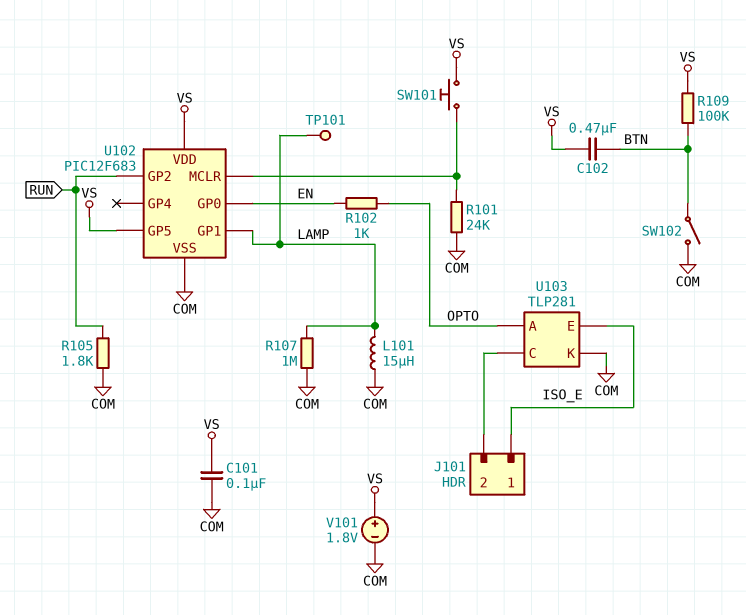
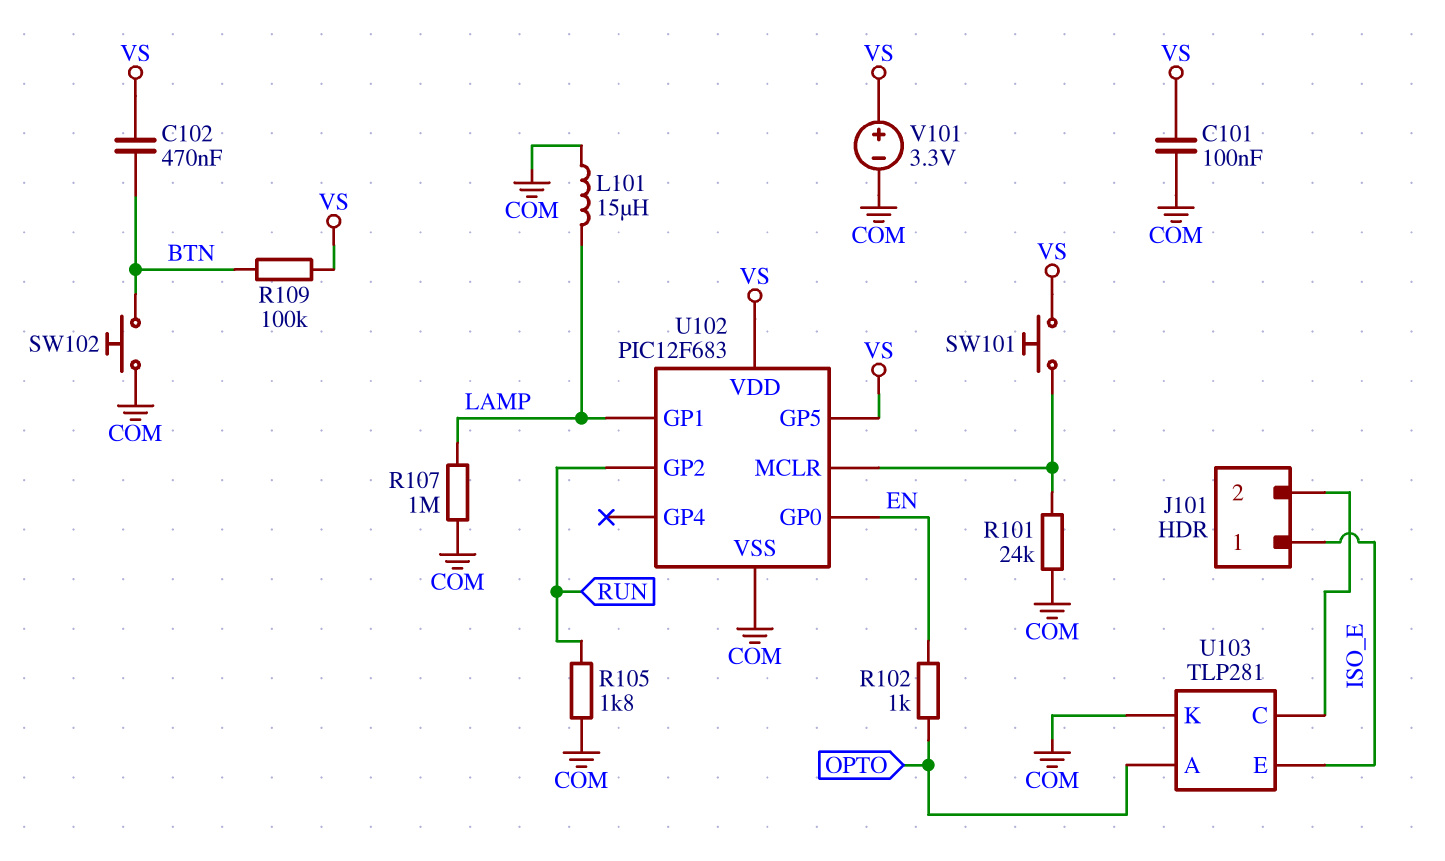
SW102: switch (BTN, COM) -> button (BTN, COM)
TP101: test point (LAMP) -> none
V101: 1.8V (plus VS, minus COM) -> 3.3V (plus VS, minus COM)

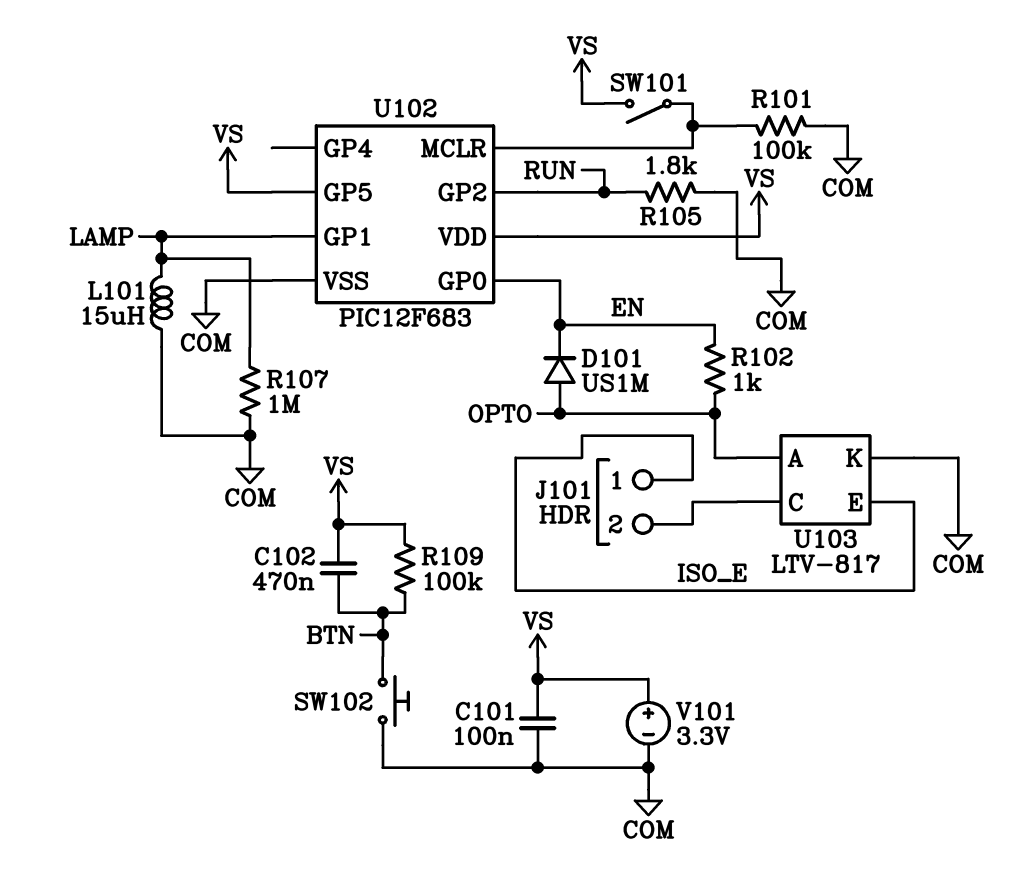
D101: none -> diode US1M (A OPTO, K EN)
R101: 24k (COM, U102/MCLR) -> 100k (COM, U102/MCLR)
SW101: button (U102/MCLR, VS) -> switch (U102/MCLR, VS)
U103: TLP281 -> LTV-817

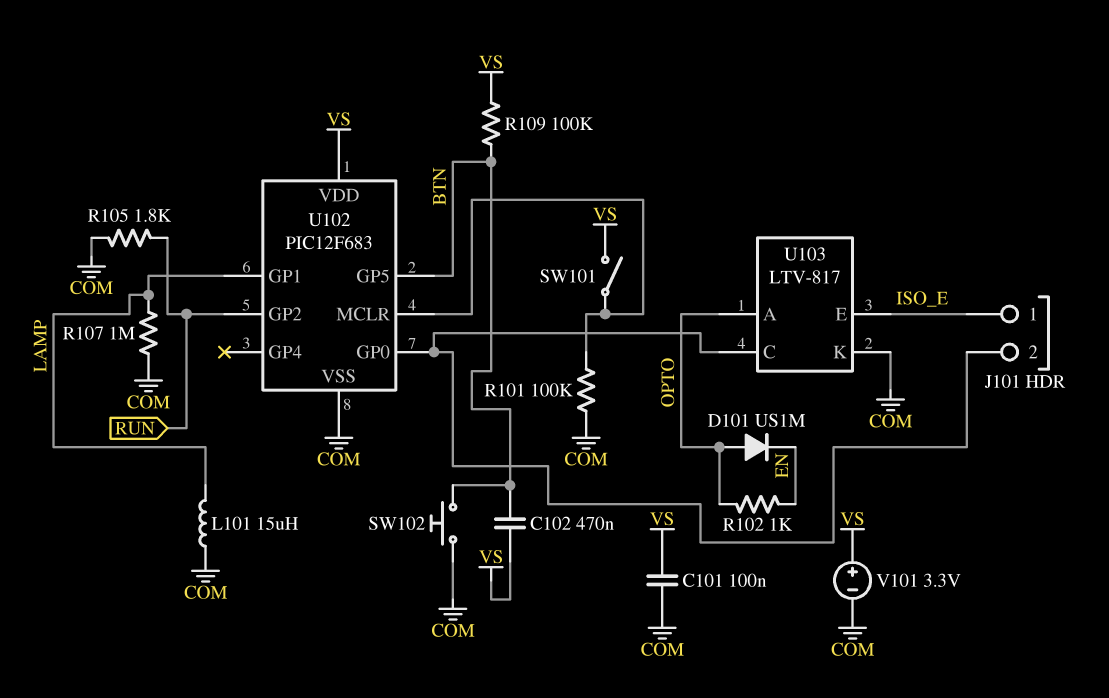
U102 pin GP0: EN -> J101/2
U102 pin GP5: VS -> BTN

